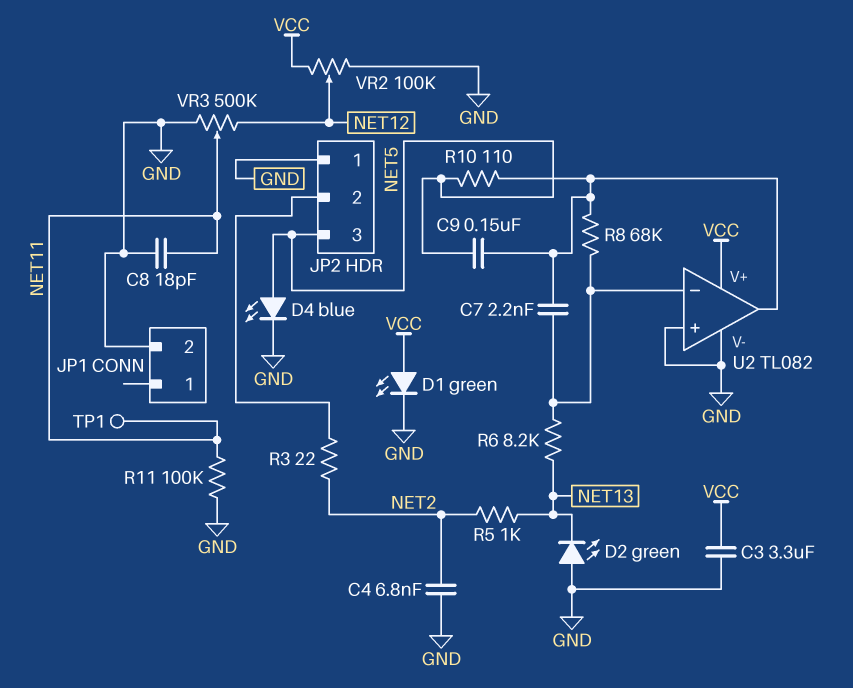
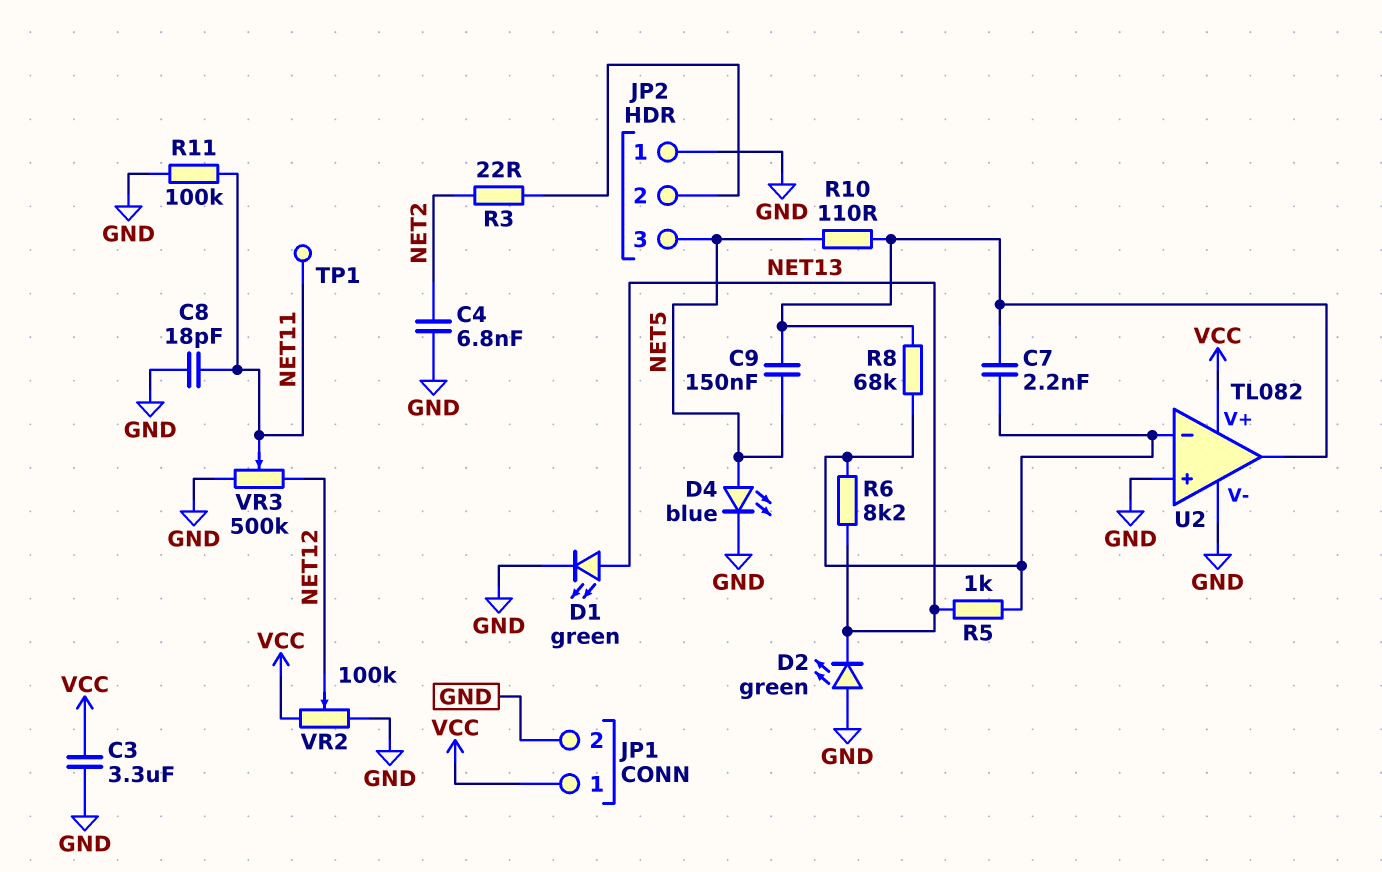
D1: LED green (A VCC, K GND) -> LED green (A NET13, K GND)
JP1 pin 1: none -> VCC
R5: 1k (NET2, NET13) -> 1k (NET13, U2/in-)

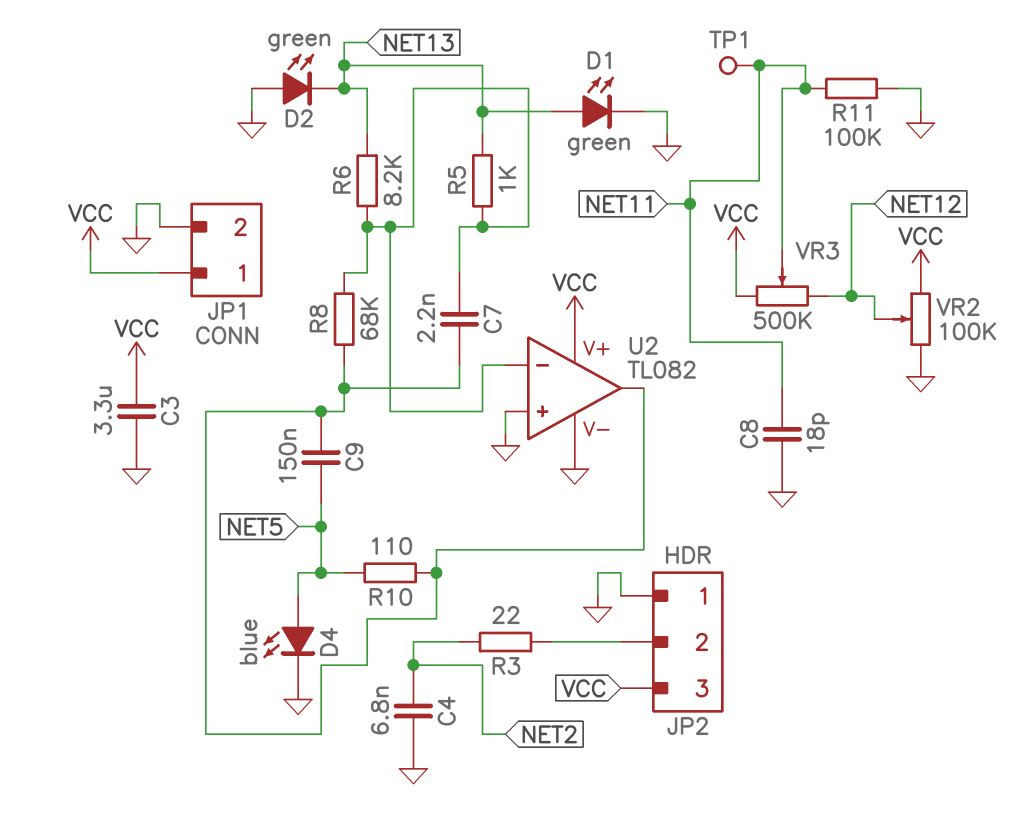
JP2 pin 3: NET5 -> VCC
VR3: 500k (GND, NET12, wiper NET11) -> 500k (NET12, VCC, wiper NET11)

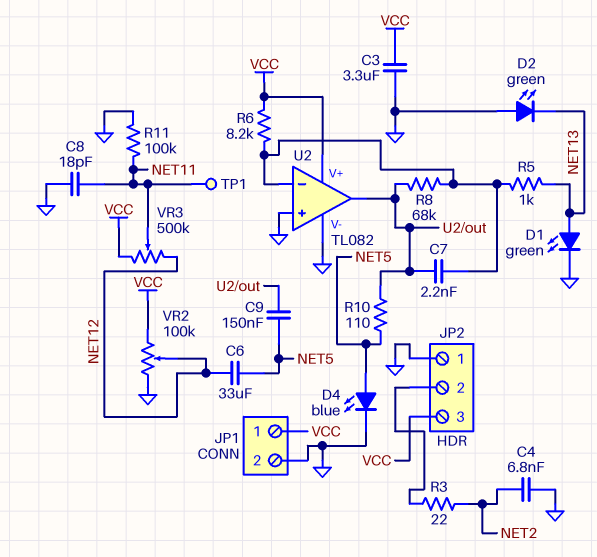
C6: none -> 33uF (NET5, NET12)
R6: 8.2k (NET13, U2/in-) -> 8.2k (U2/in-, VCC)

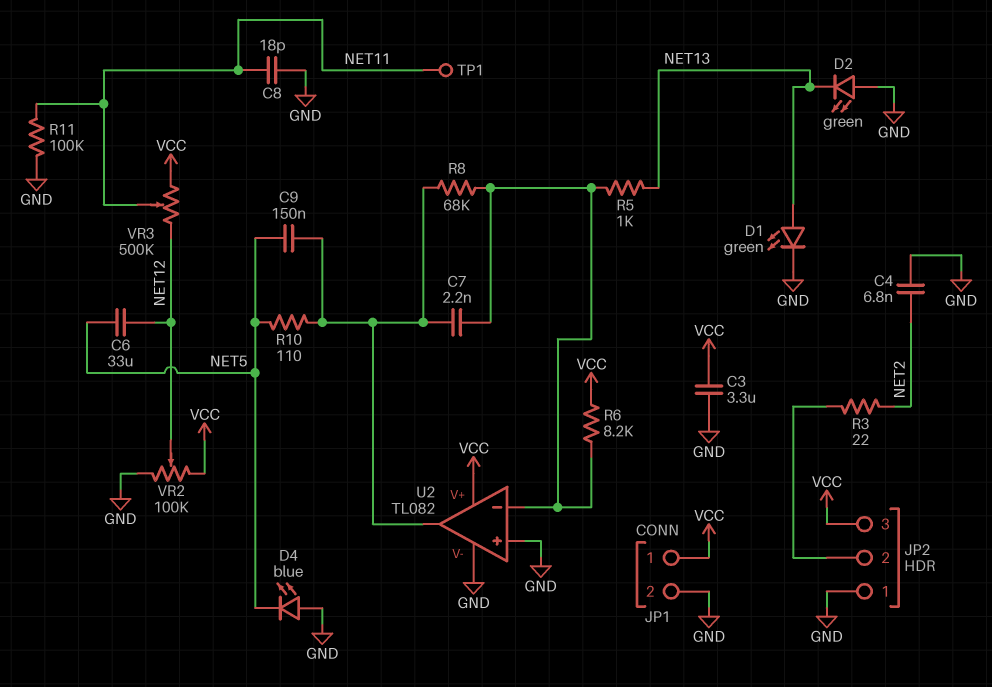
D4: LED blue (A NET5, K GND) -> LED blue (A GND, K NET5)

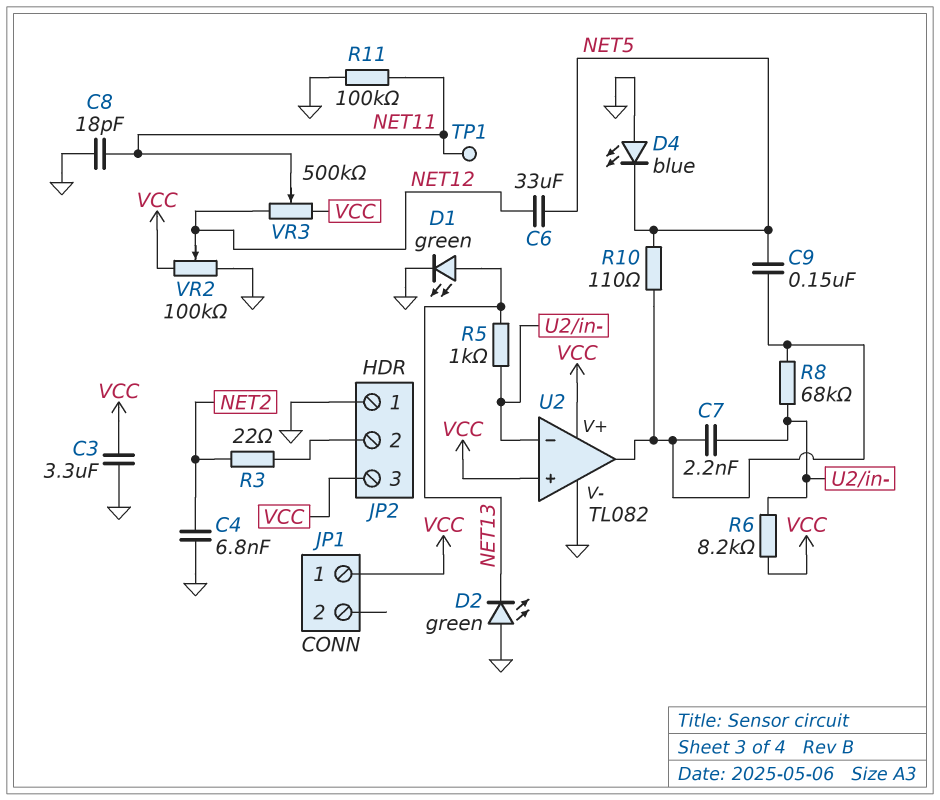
JP1 pin 2: GND -> none
U2 pin in+: GND -> VCC

